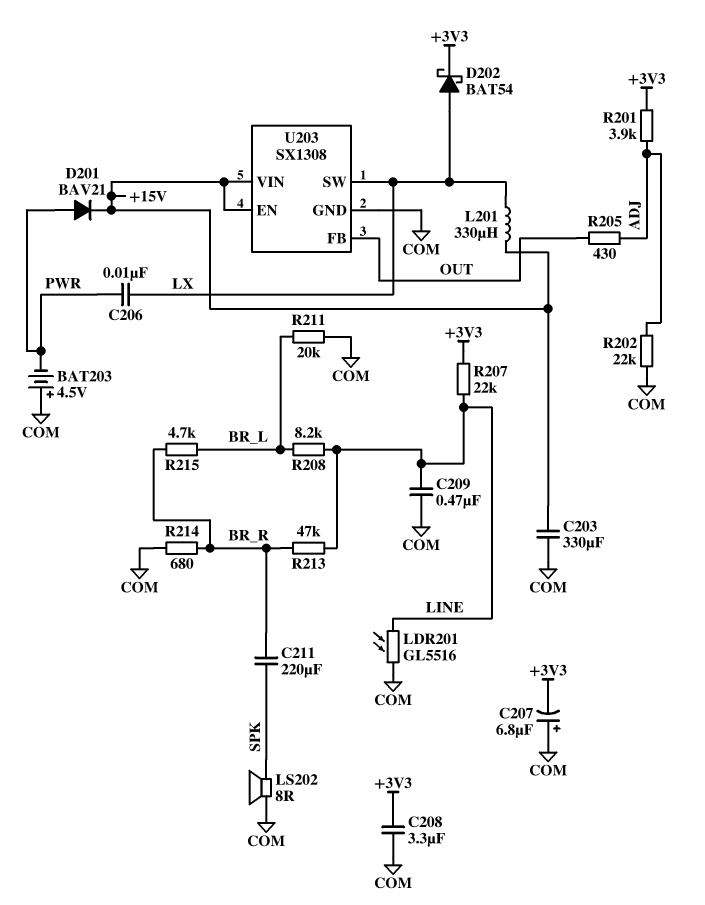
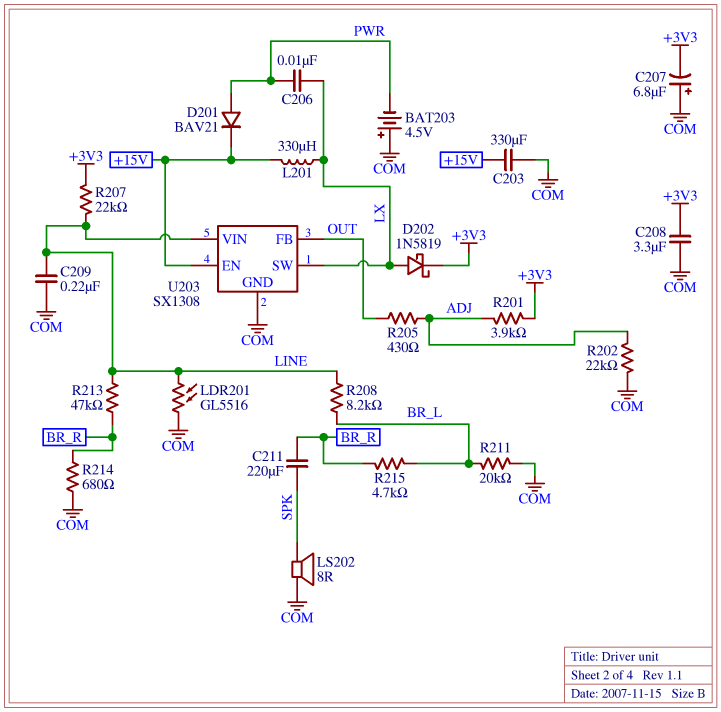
C209: 470nF (COM, LINE) -> 220nF (COM, LINE)
D202: schottky BAT54 (A LX, K +3V3) -> schottky 1N5819 (A LX, K +3V3)
U203 pin VIN: +15V -> LINE

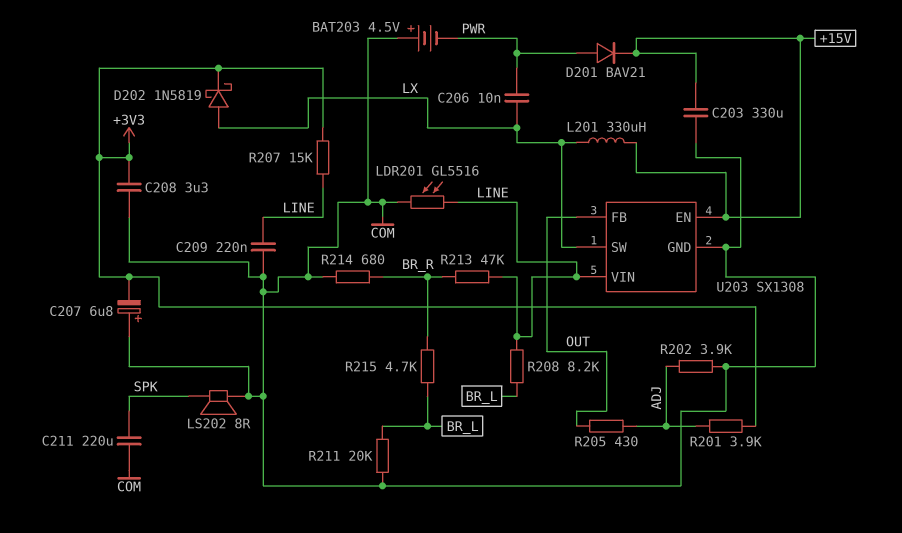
C211: 220uF (BR_R, SPK) -> 220uF (COM, SPK)
R202: 22k (ADJ, COM) -> 3.9k (ADJ, COM)
R207: 22k (+3V3, LINE) -> 15k (+3V3, LINE)

